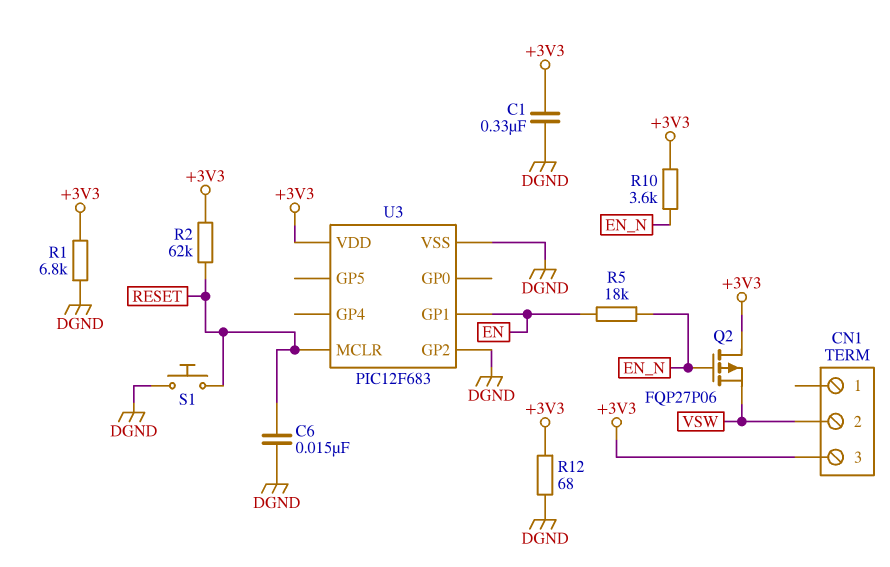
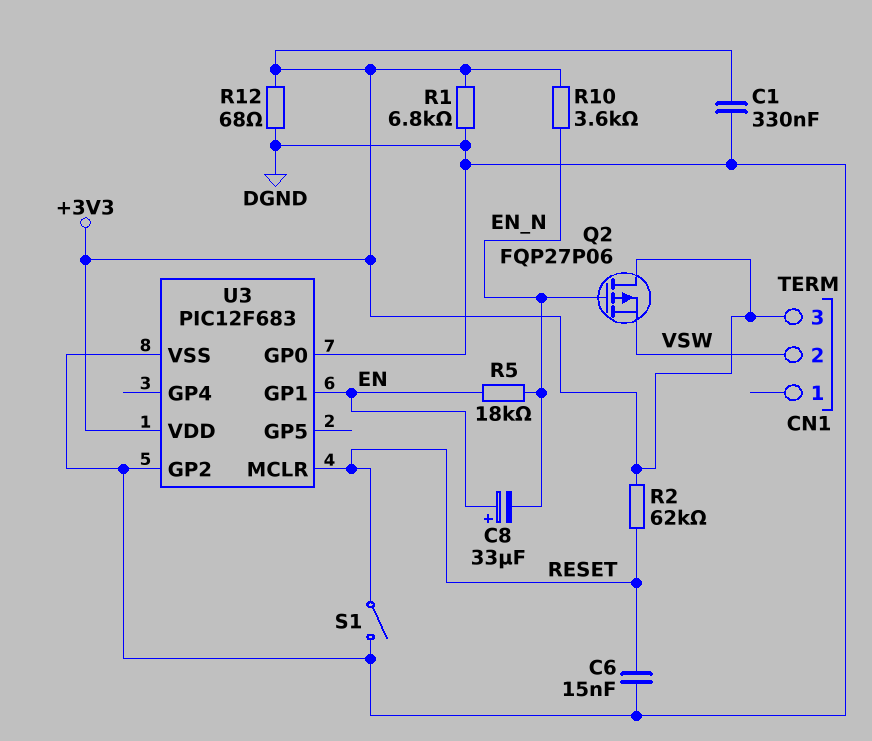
C8: none -> 33uF (plus EN, minus EN_N)
S1: button (DGND, RESET) -> switch (DGND, RESET)
U3 pin GP0: none -> DGND

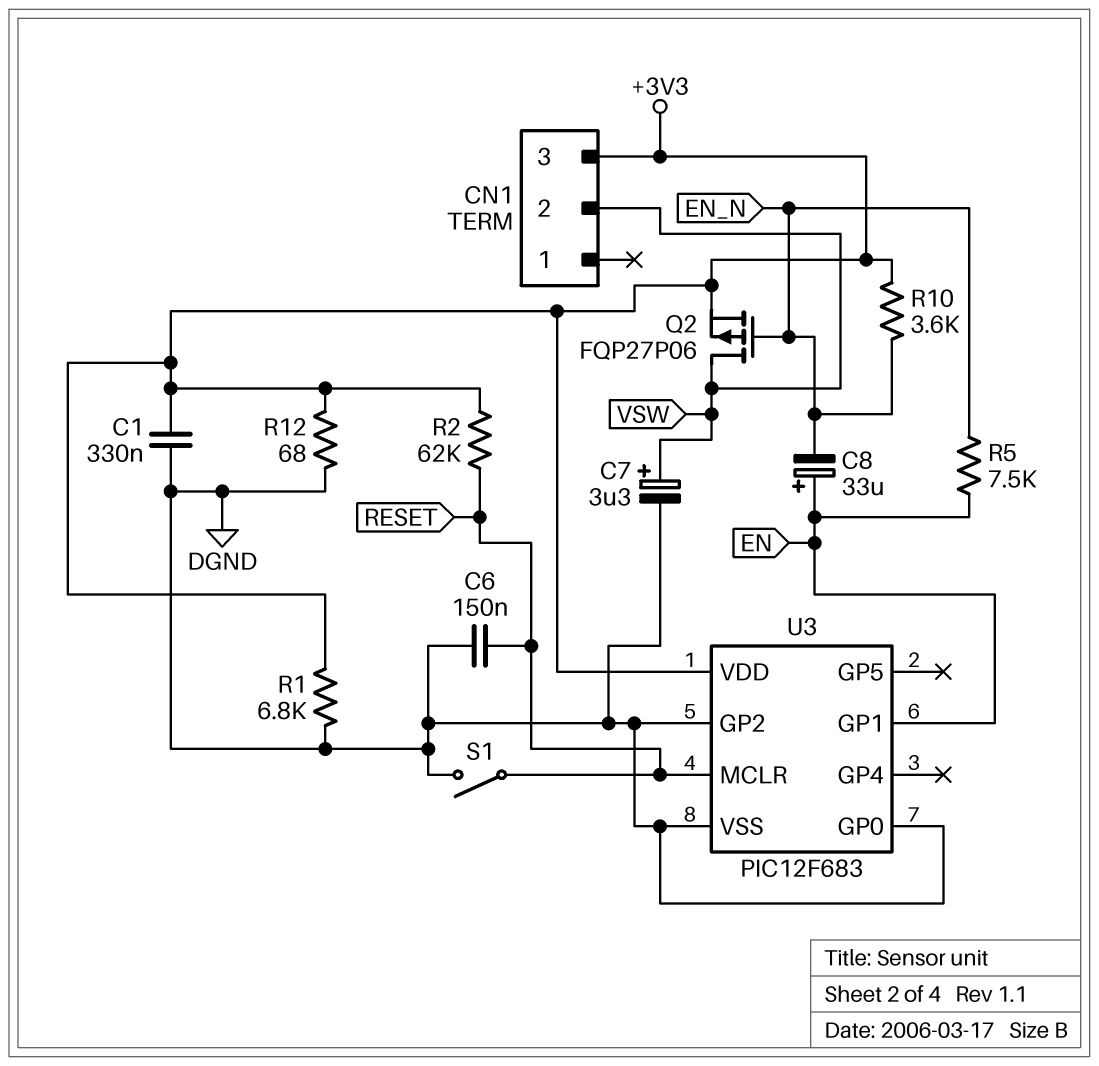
C6: 15nF (DGND, RESET) -> 150nF (DGND, RESET)
C7: none -> 3.3uF (plus VSW, minus DGND)
Q2: PMOS FQP27P06 (G EN_N, D +3V3, S VSW) -> PMOS FQP27P06 (G EN_N, D VSW, S +3V3)
R5: 18k (EN, EN_N) -> 7.5k (EN, EN_N)

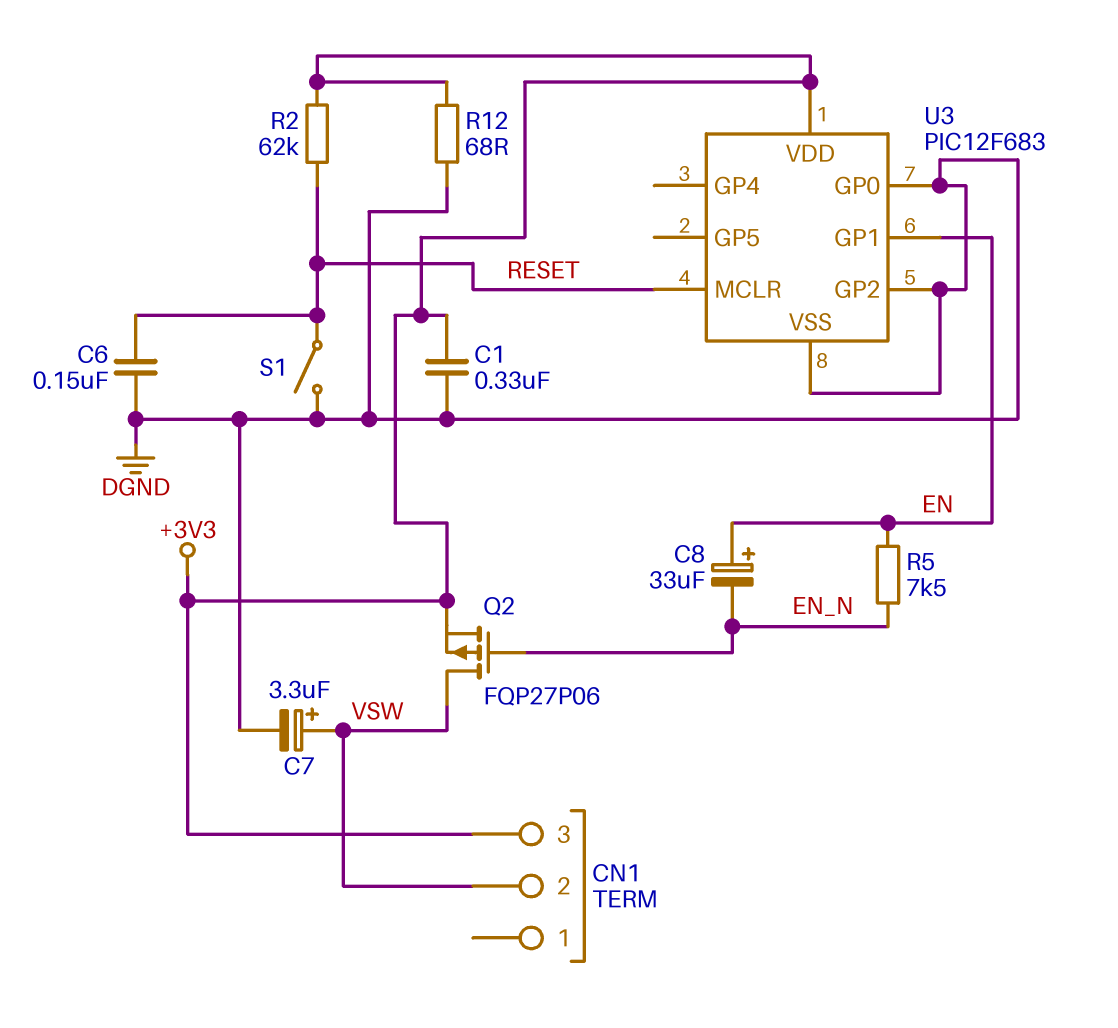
R1: 6.8k (+3V3, DGND) -> none
R10: 3.6k (+3V3, EN_N) -> none

